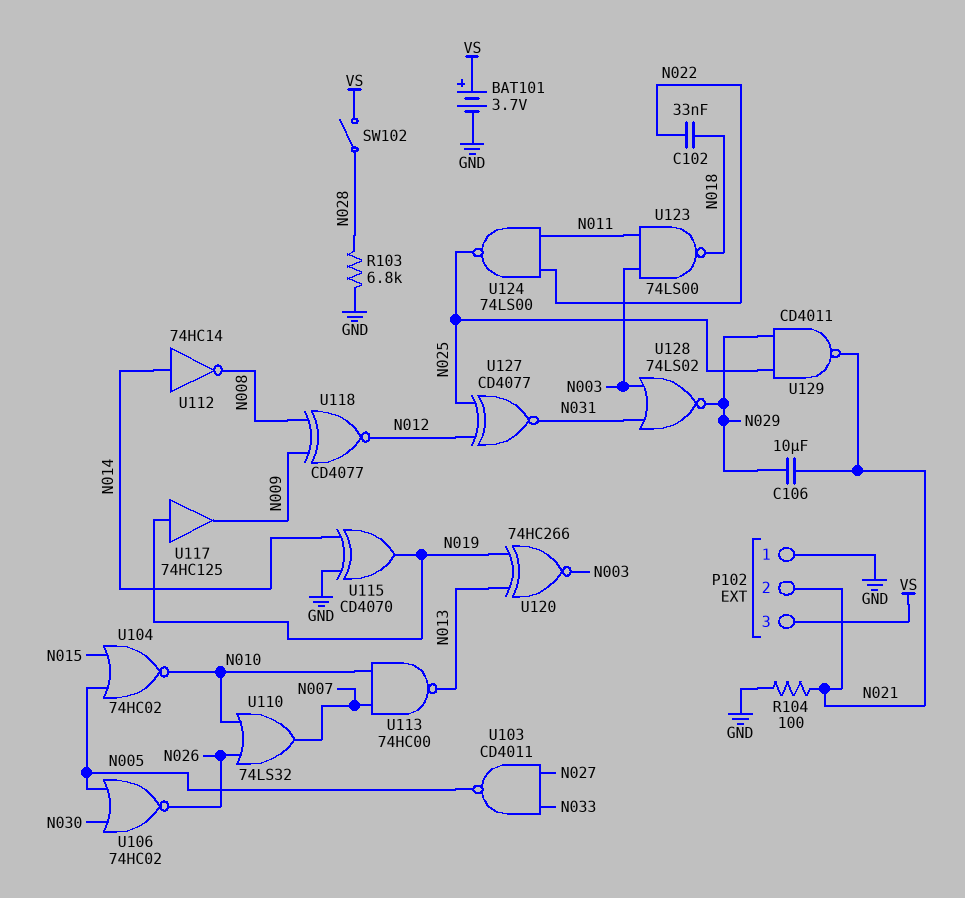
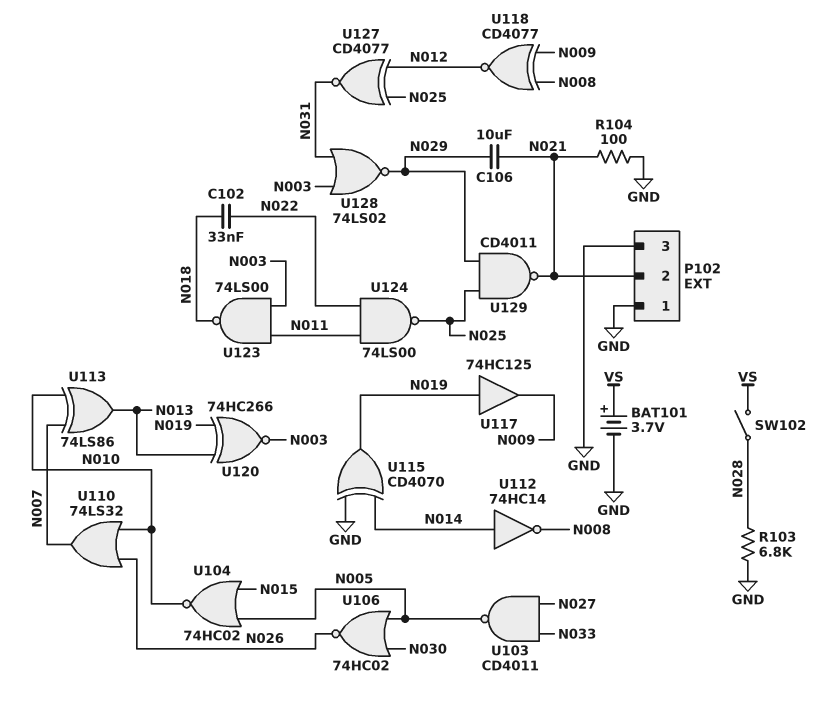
P102 pin 3: VS -> GND
U113: NAND 74HC00 (in N007, in N010, out N013) -> XOR 74LS86 (in N007, in N010, out N013)

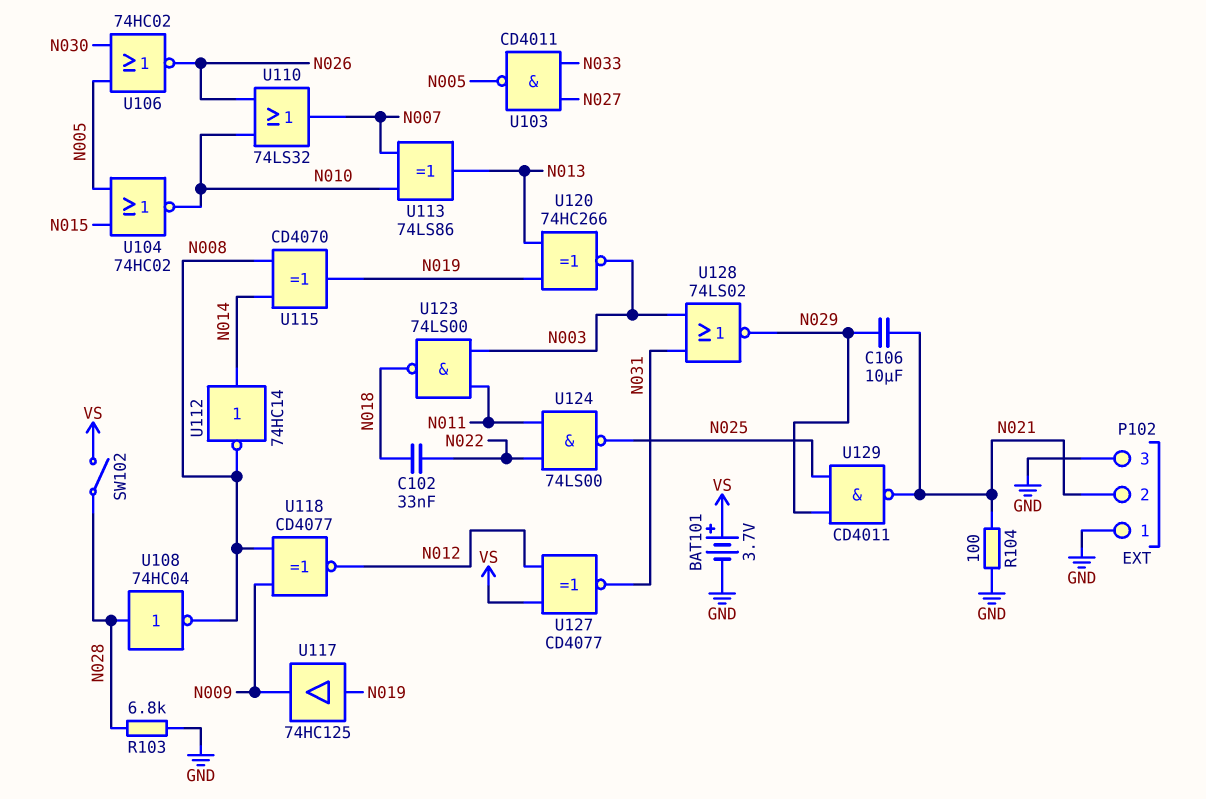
U108: none -> NOT 74HC04 (in N028, out N008)
U115: XOR CD4070 (in GND, in N014, out N019) -> XOR CD4070 (in N008, in N014, out N019)
U127: XNOR CD4077 (in N012, in N025, out N031) -> XNOR CD4077 (in N012, in VS, out N031)

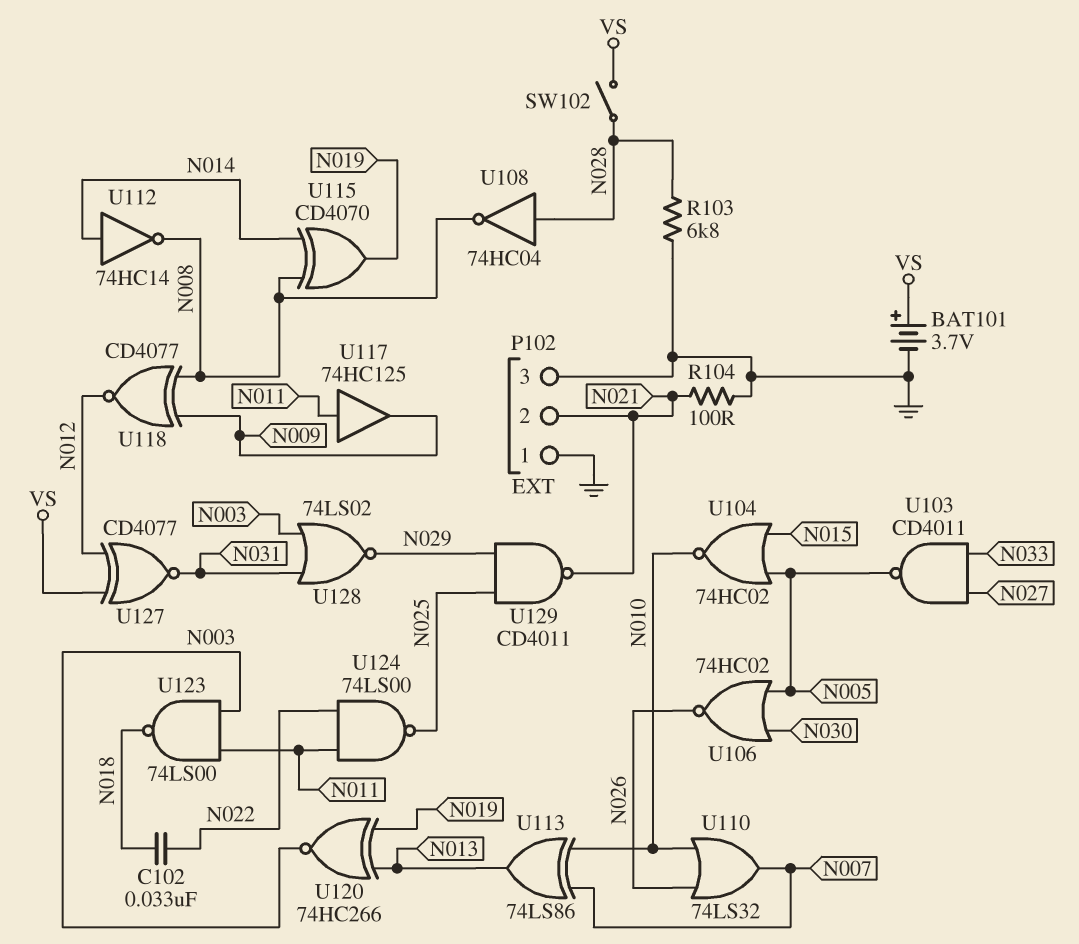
C106: 10uF (N021, N029) -> none
U117: buffer 74HC125 (in N019, out N009) -> buffer 74HC125 (in N011, out N009)

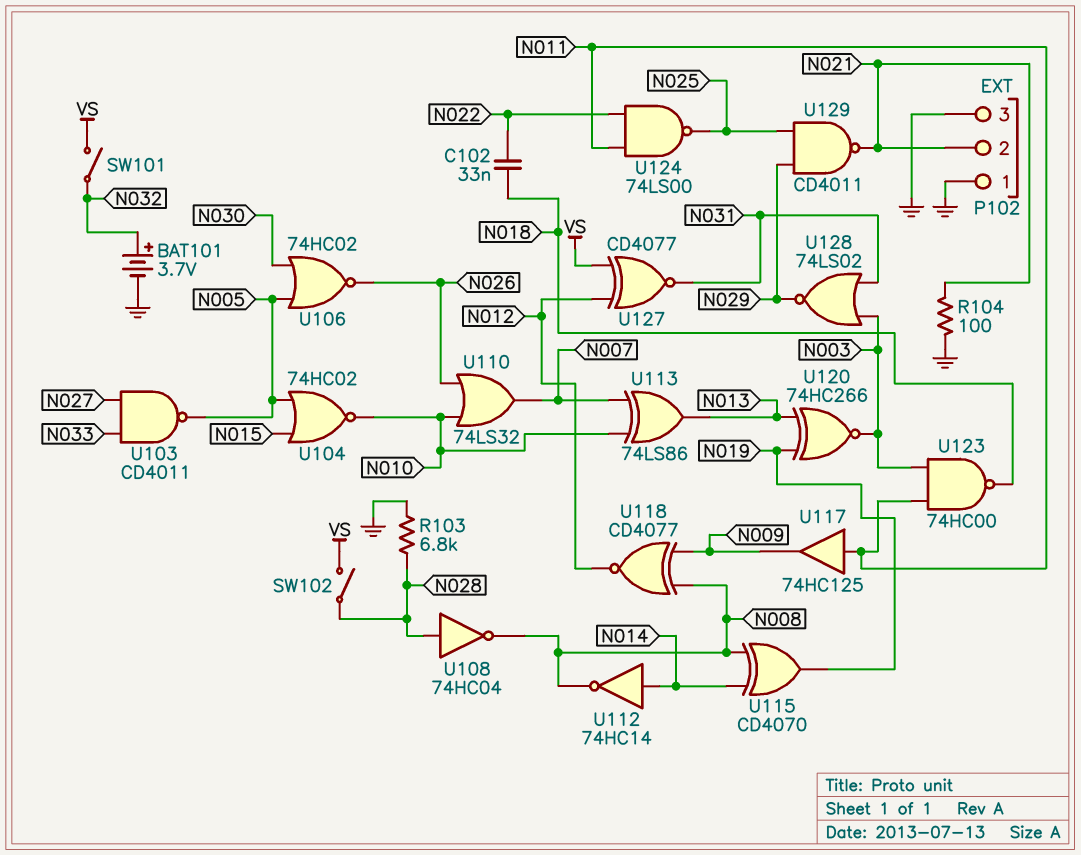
BAT101: 3.7V (plus VS, minus GND) -> 3.7V (plus N032, minus GND)
SW101: none -> switch (N032, VS)
U123: NAND 74LS00 (in N003, in N011, out N018) -> NAND 74HC00 (in N003, in N011, out N018)

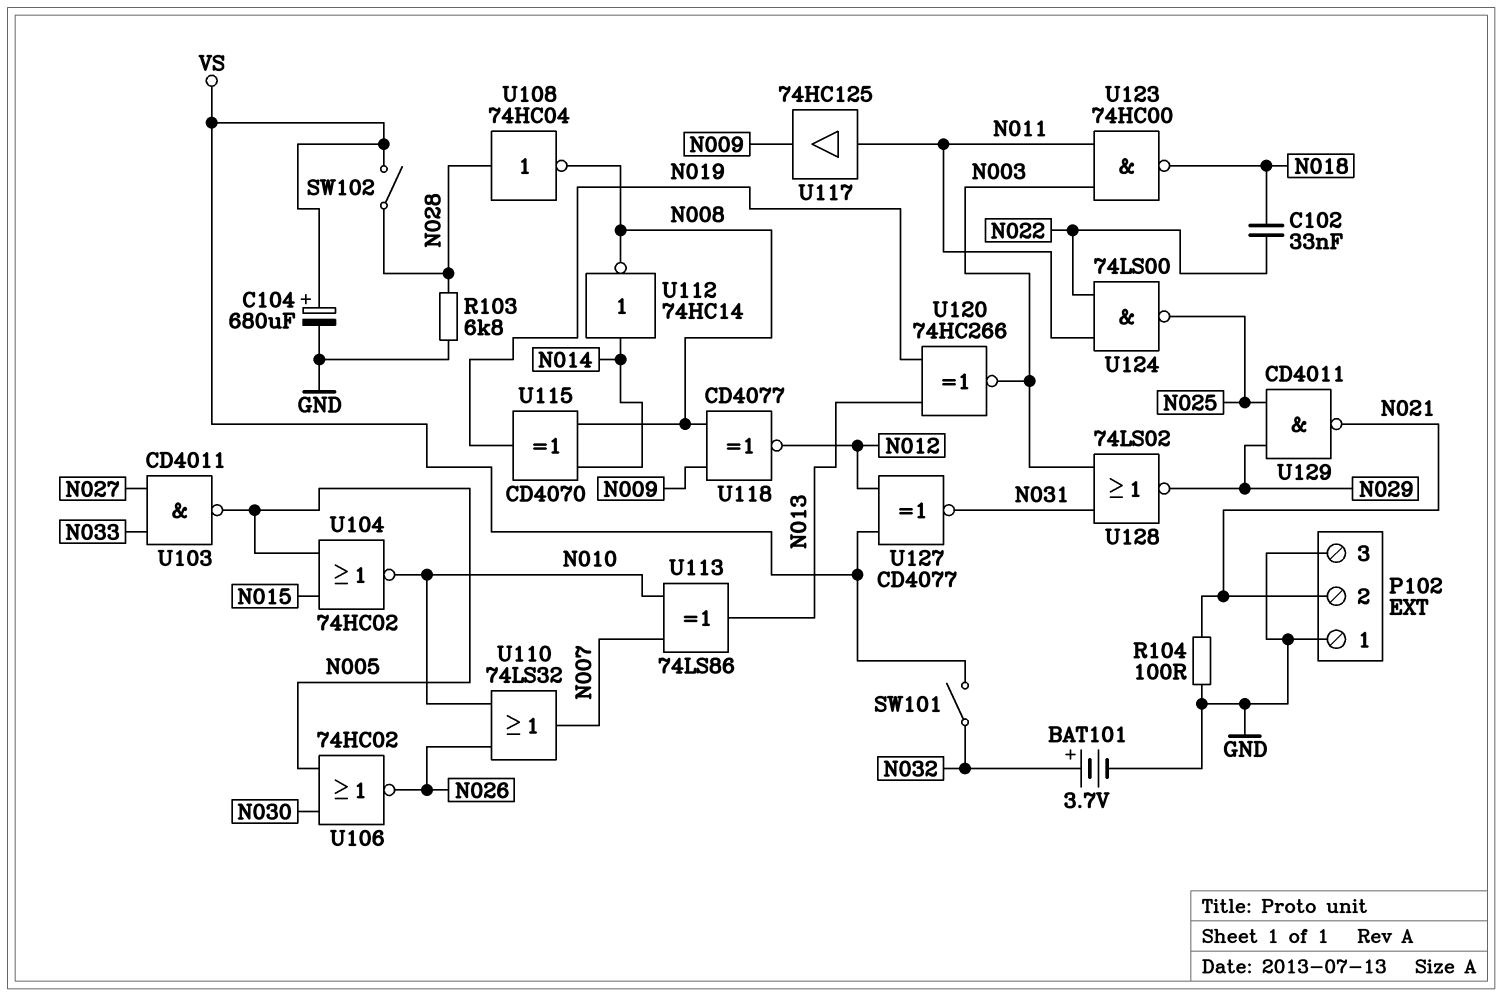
C104: none -> 680uF (plus VS, minus GND)

